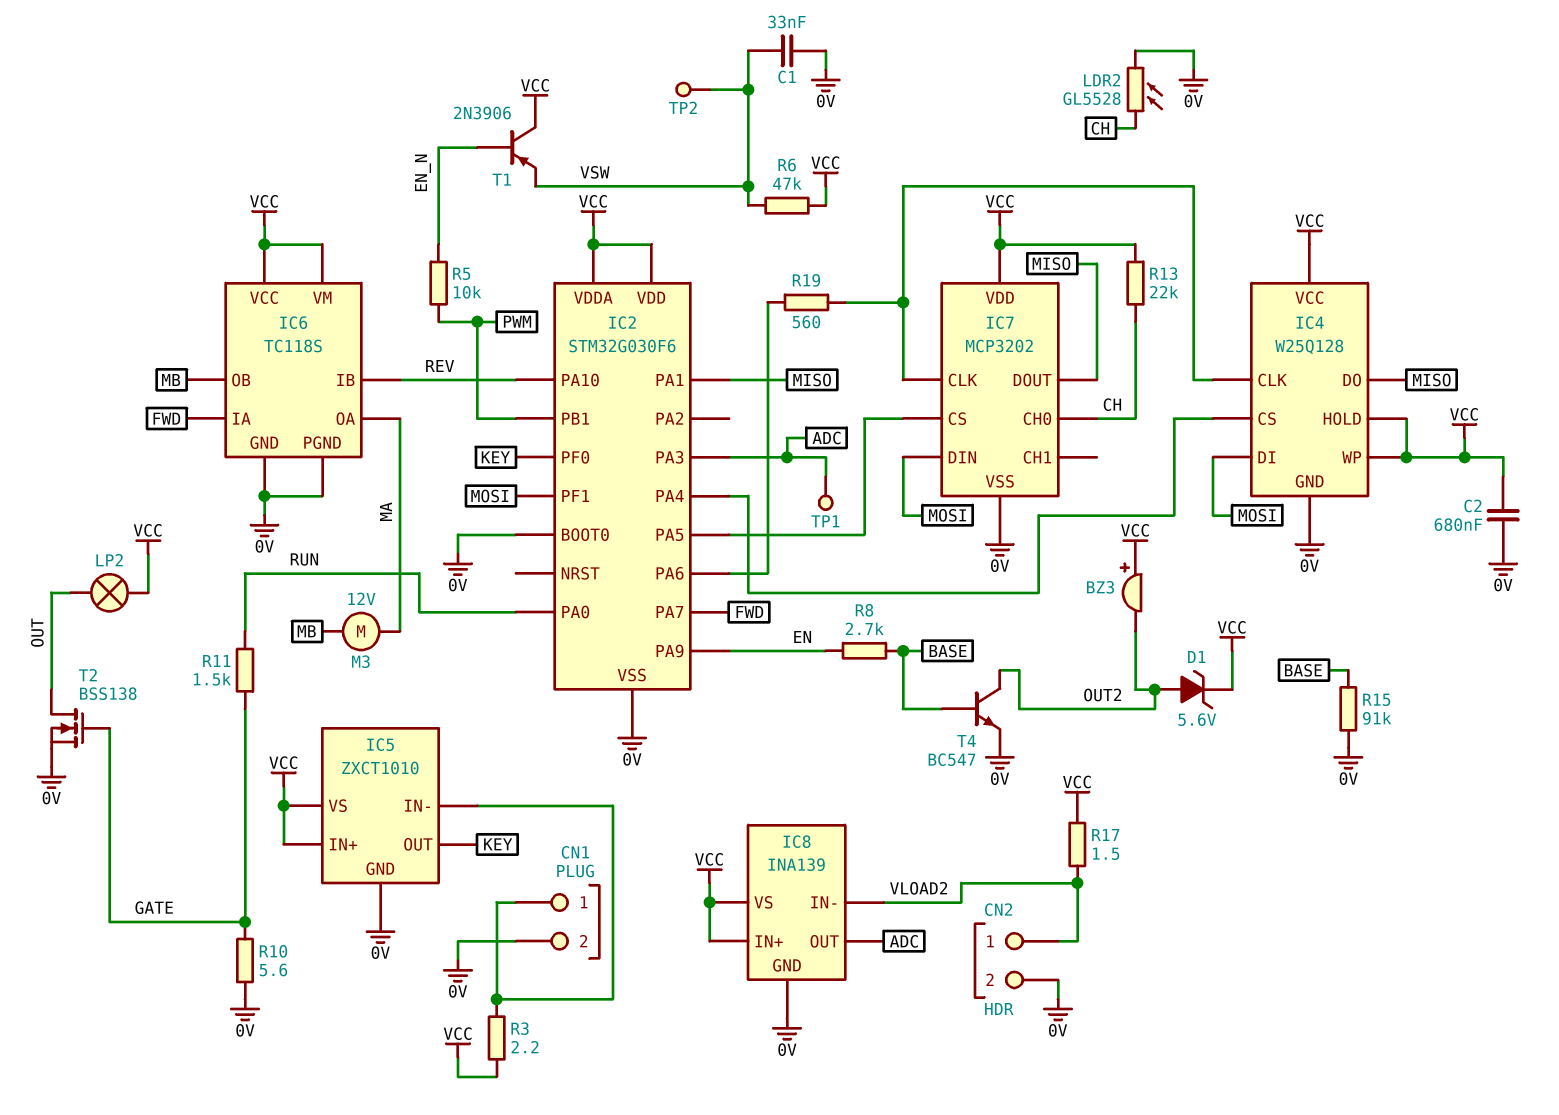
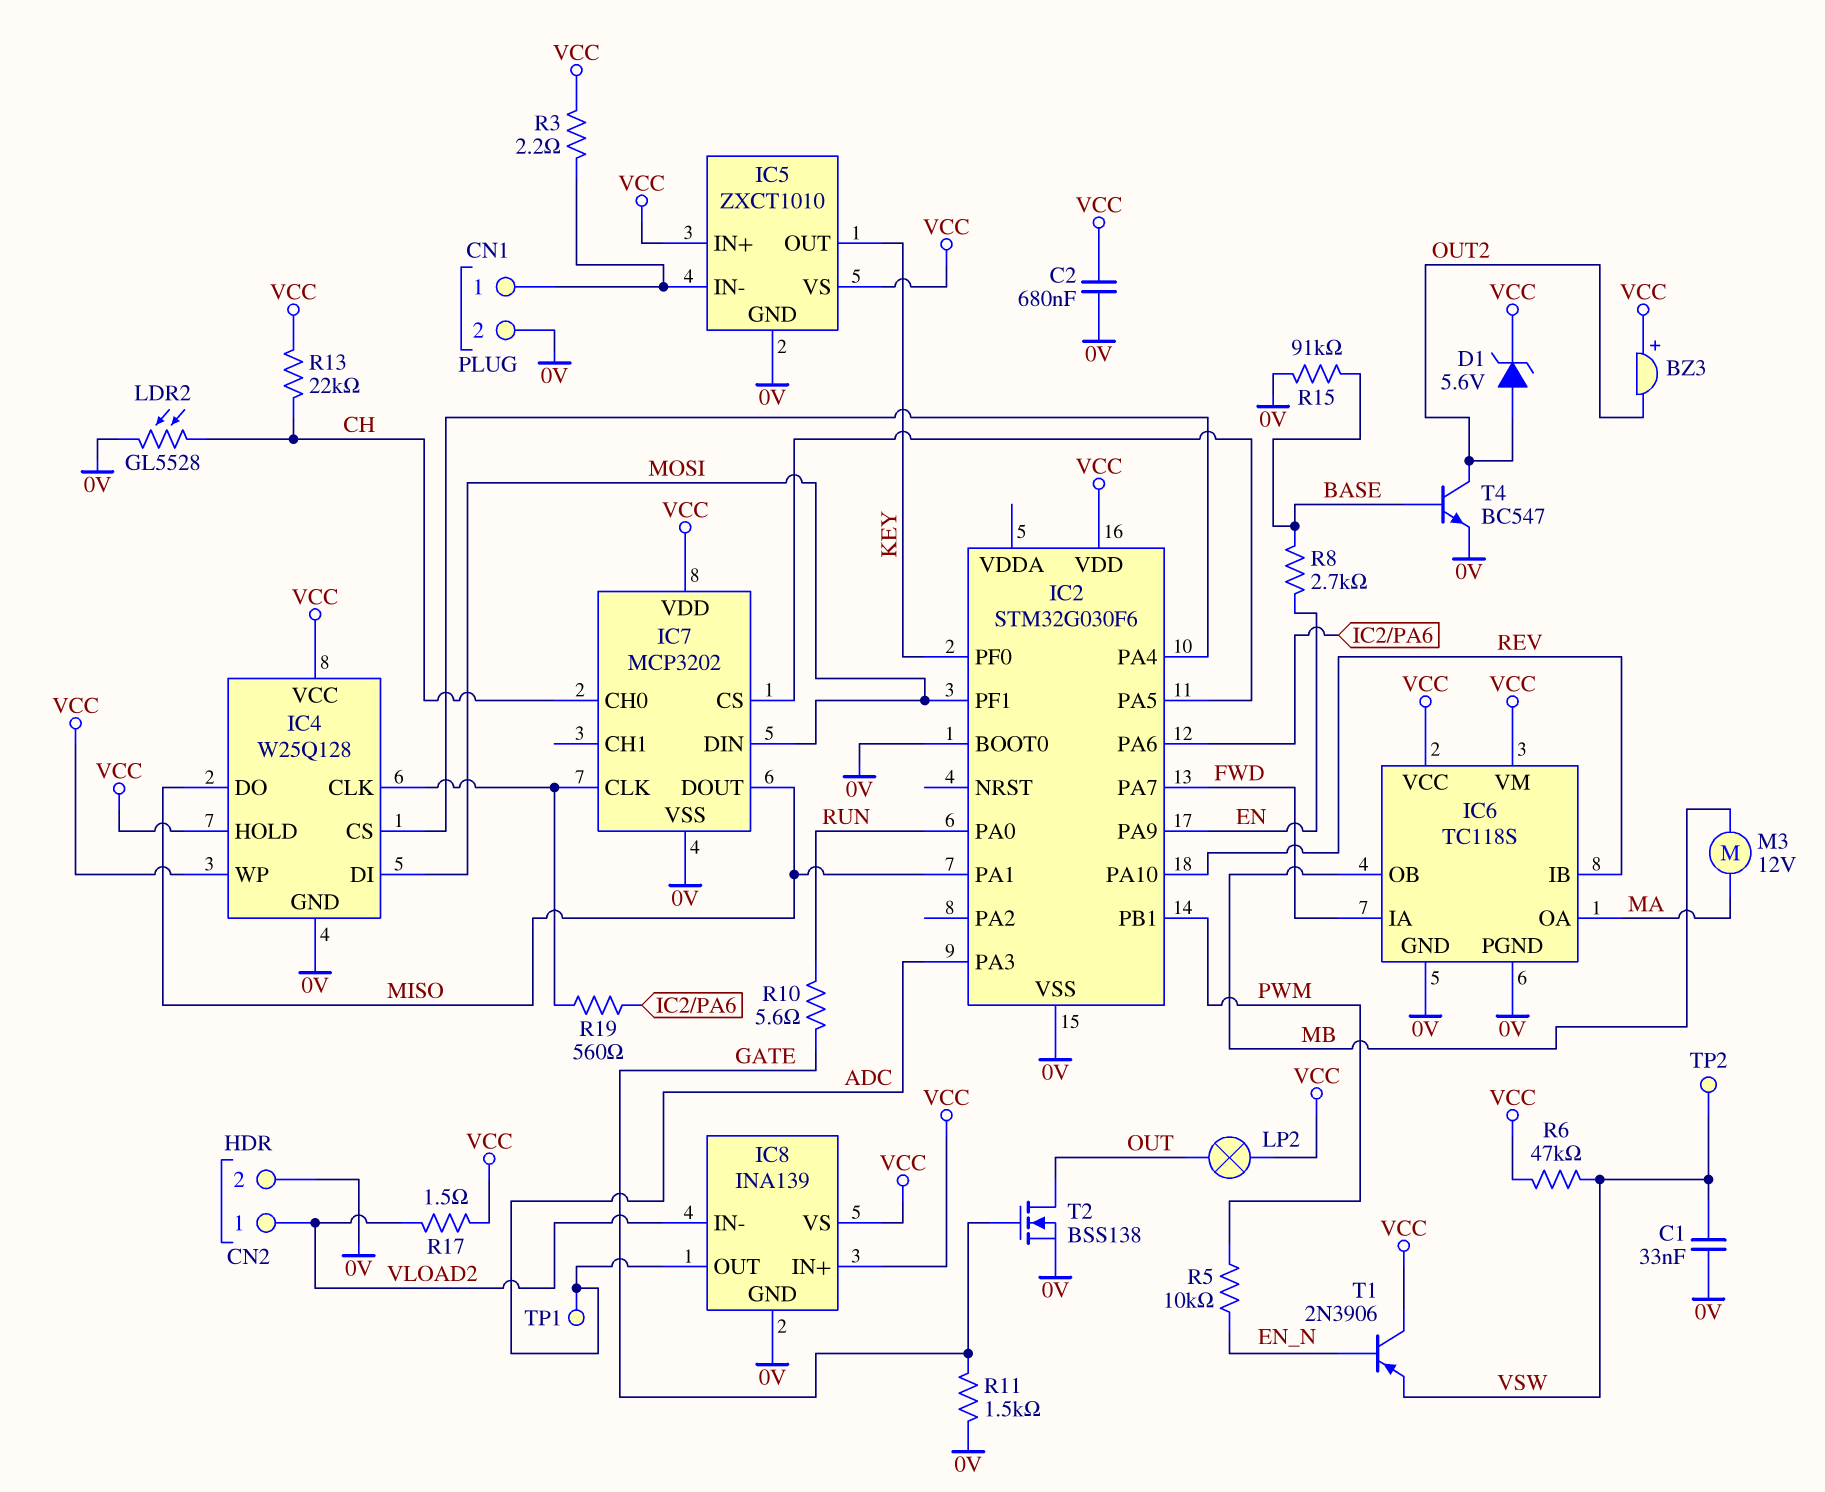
IC2 pin VDDA: VCC -> none
R10: 5.6 (0V, GATE) -> 5.6 (GATE, RUN)
R11: 1.5k (GATE, RUN) -> 1.5k (0V, GATE)

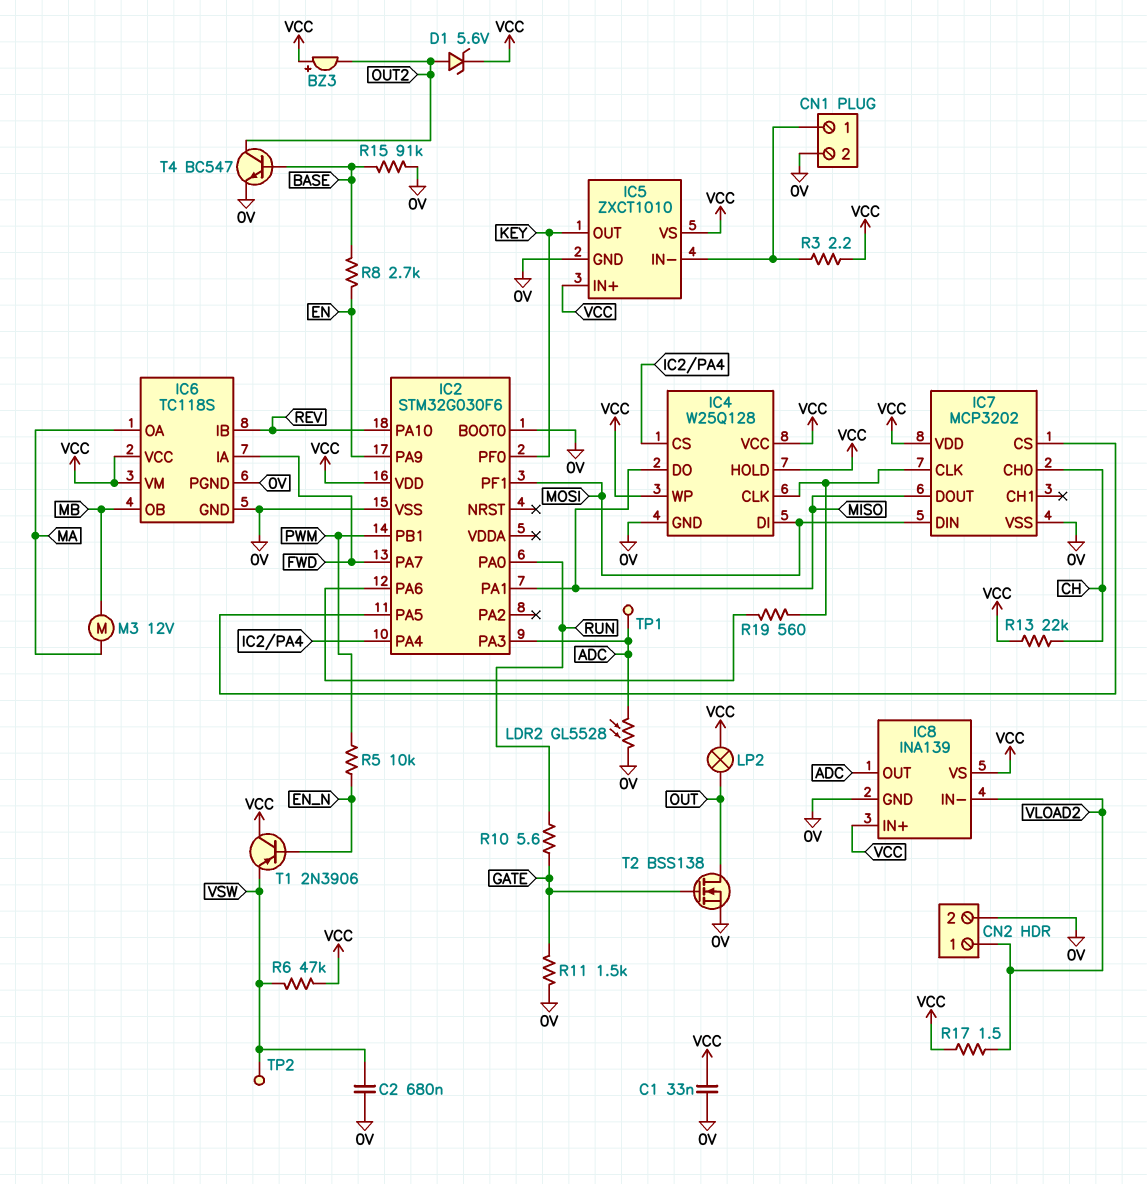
C1: 33nF (0V, VSW) -> 33nF (0V, VCC)
C2: 680nF (0V, VCC) -> 680nF (0V, VSW)
LDR2: GL5528 (0V, CH) -> GL5528 (0V, ADC)

